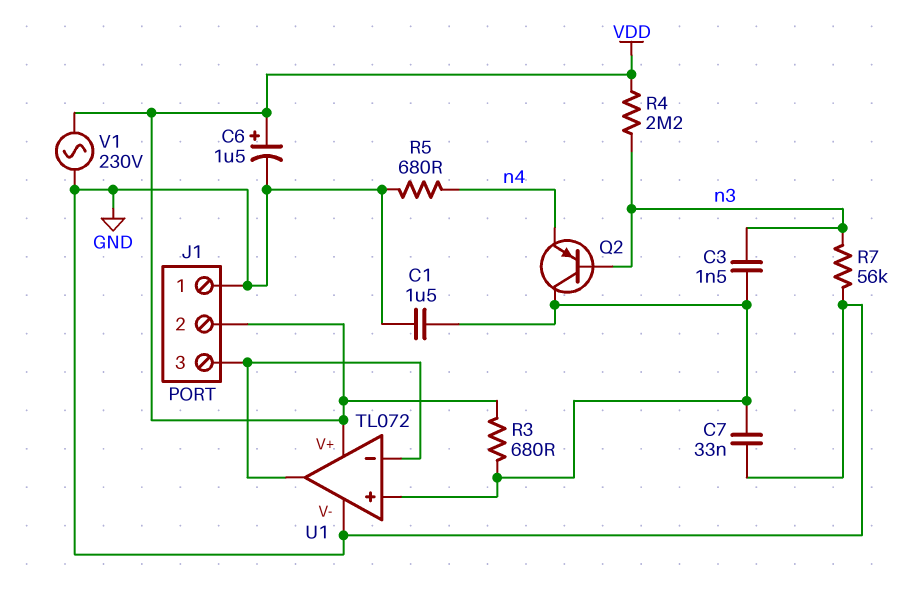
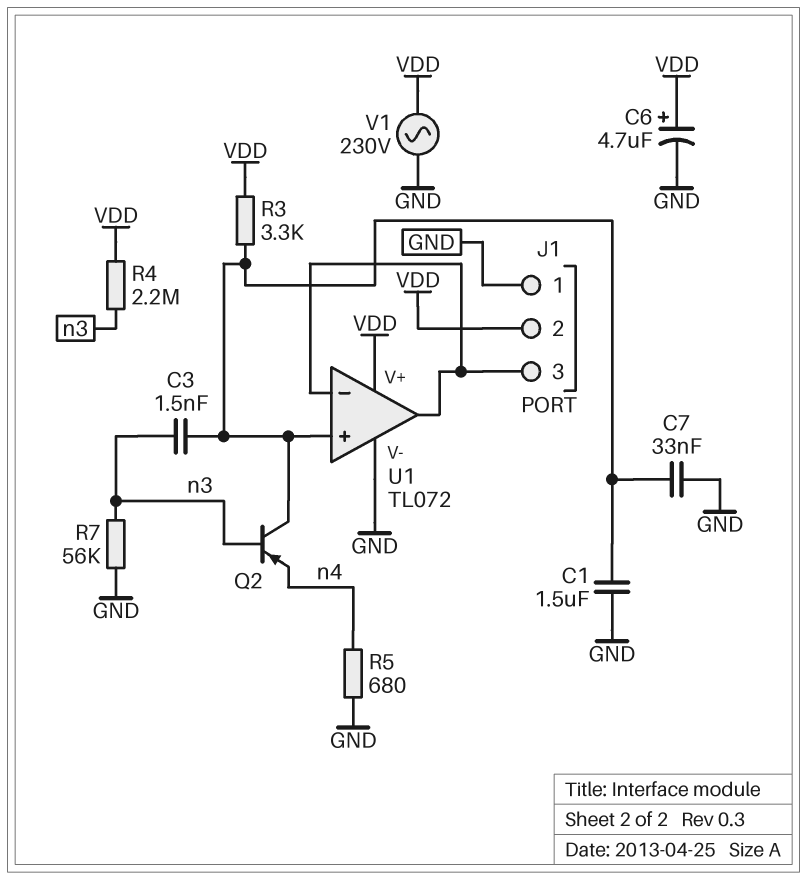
C6: 1.5uF (plus VDD, minus GND) -> 4.7uF (plus VDD, minus GND)
R3: 680 (U1/in+, VDD) -> 3.3k (U1/in+, VDD)

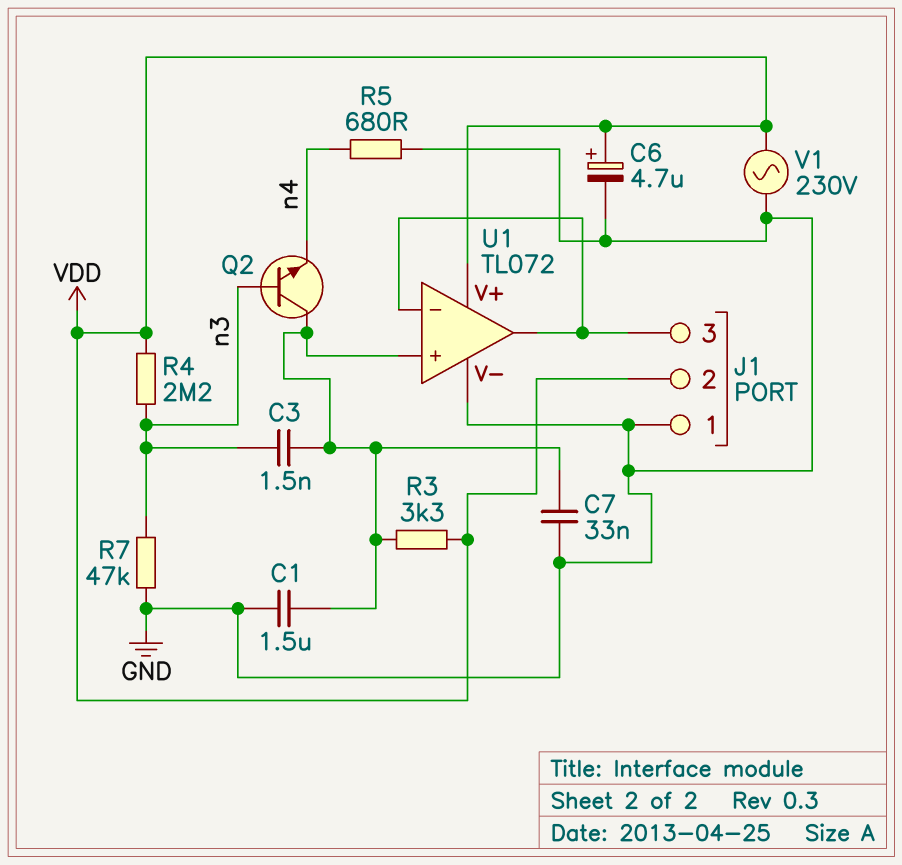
Q2: PNP (B n3, C U1/in+, E n4) -> NPN (B n3, C U1/in+, E n4)
R7: 56k (GND, n3) -> 47k (GND, n3)

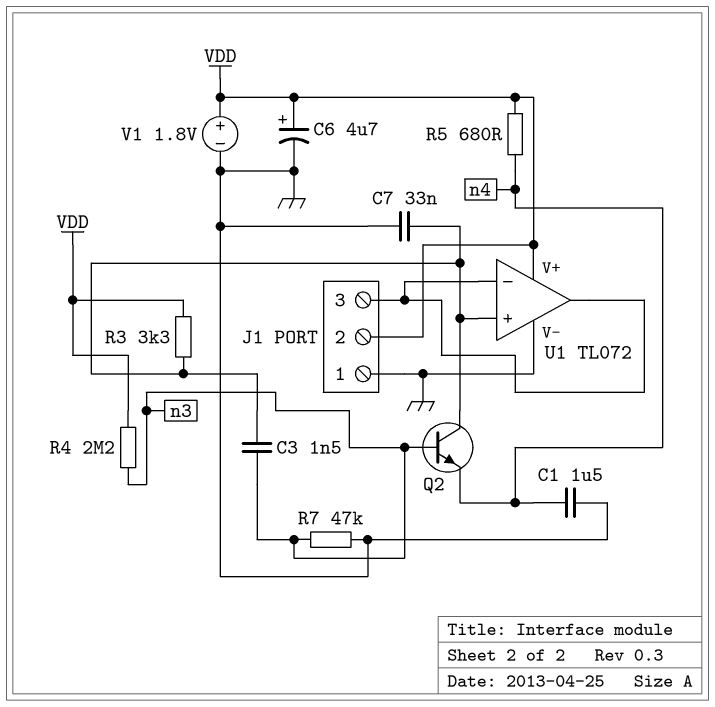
C1: 1.5uF (GND, U1/in+) -> 1.5uF (GND, n4)
R5: 680 (GND, n4) -> 680 (VDD, n4)
V1: AC 230V (GND, VDD) -> 1.8V (plus VDD, minus GND)

